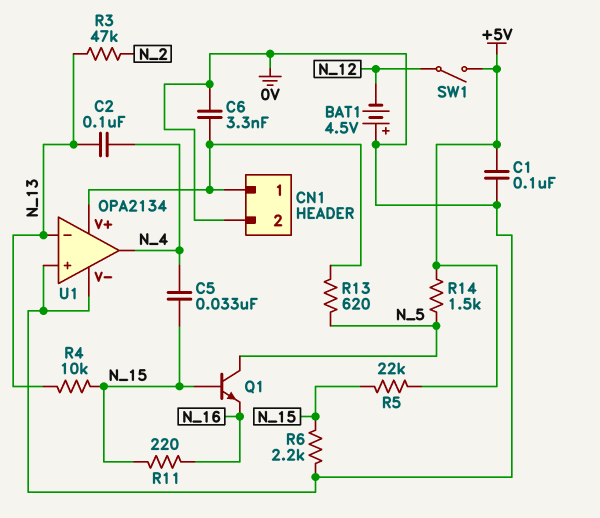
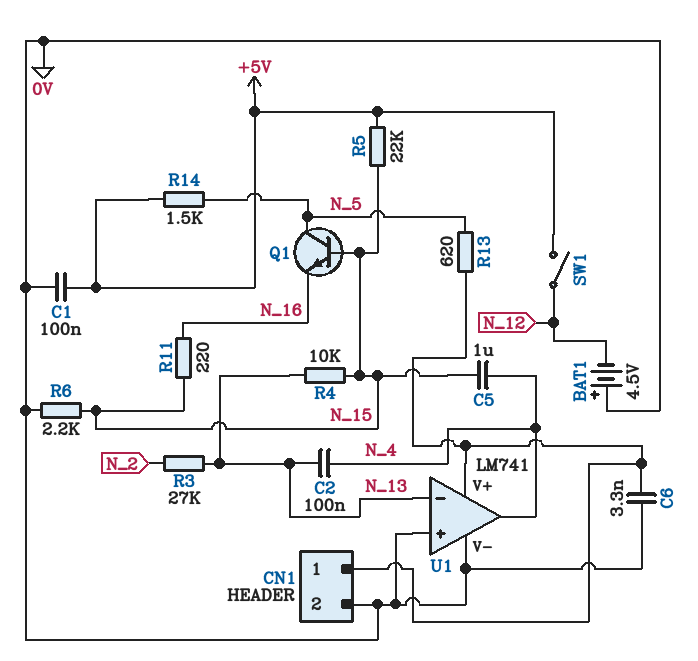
C5: 33nF (N_4, N_15) -> 1uF (N_4, N_15)
R3: 47k (N_2, N_13) -> 27k (N_2, N_13)
U1: OPA2134 -> LM741

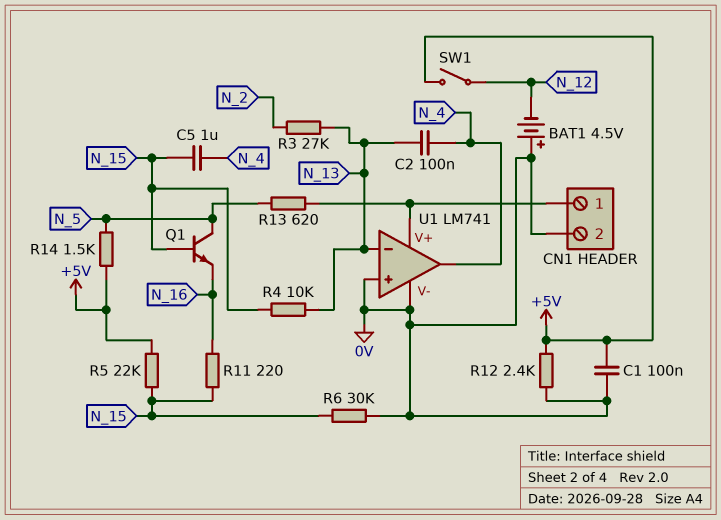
C6: 3.3nF (0V, CN1/1) -> none
R6: 2.2k (0V, N_15) -> 30k (0V, N_15)
R12: none -> 2.4k (+5V, 0V)

